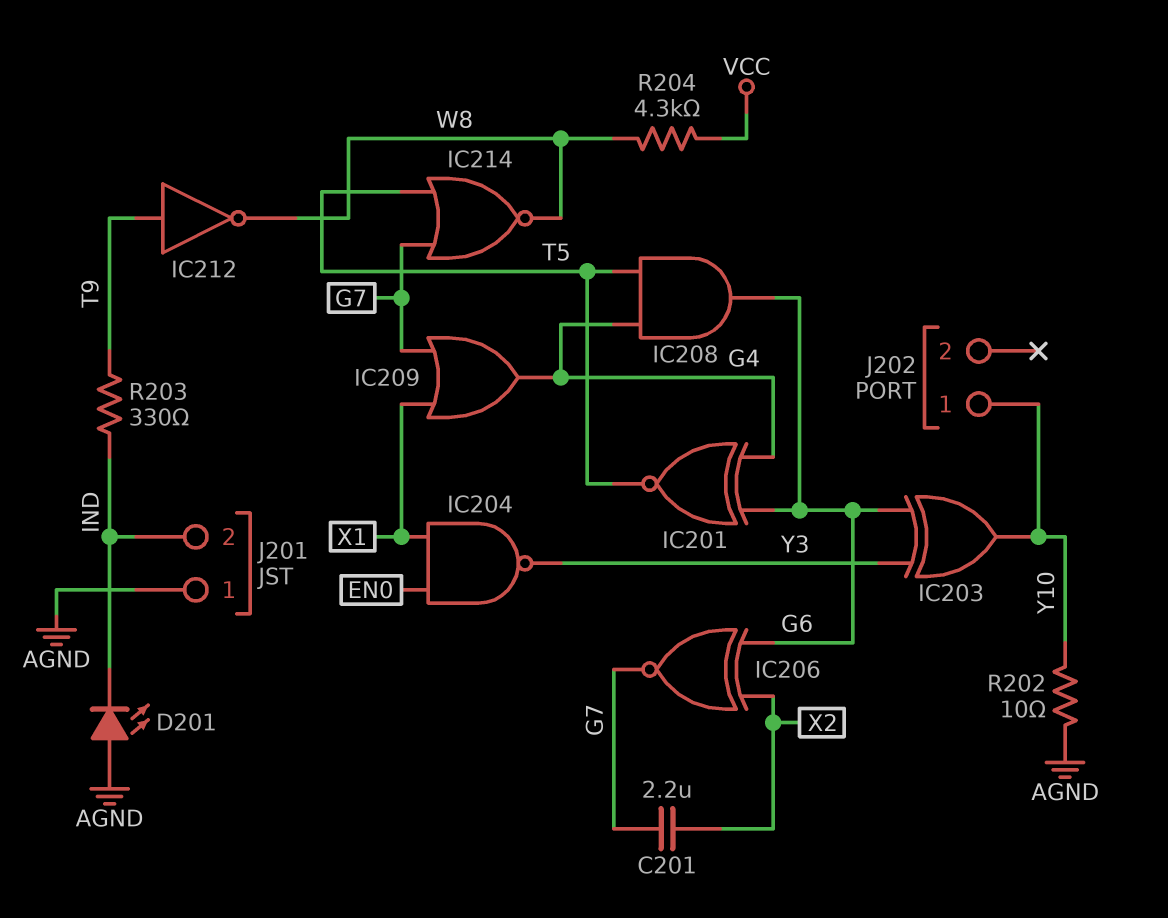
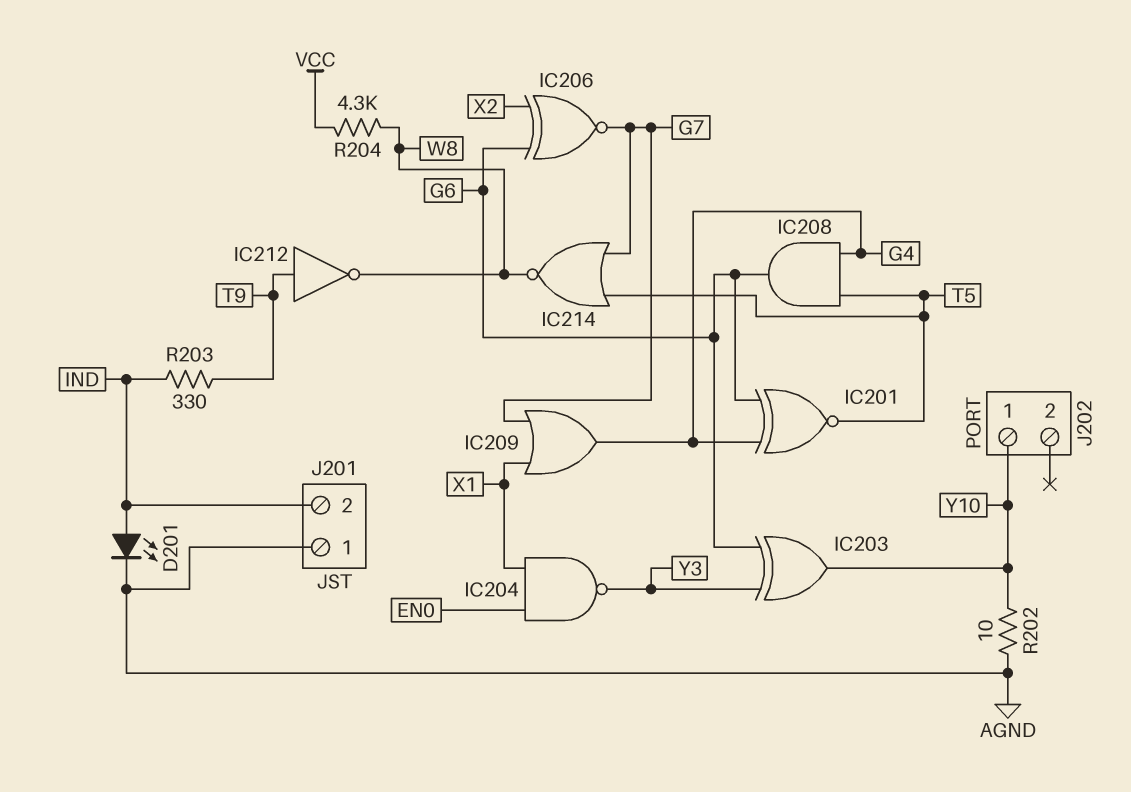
C201: 2.2uF (G7, X2) -> none
D201: LED (A AGND, K IND) -> LED (A IND, K AGND)

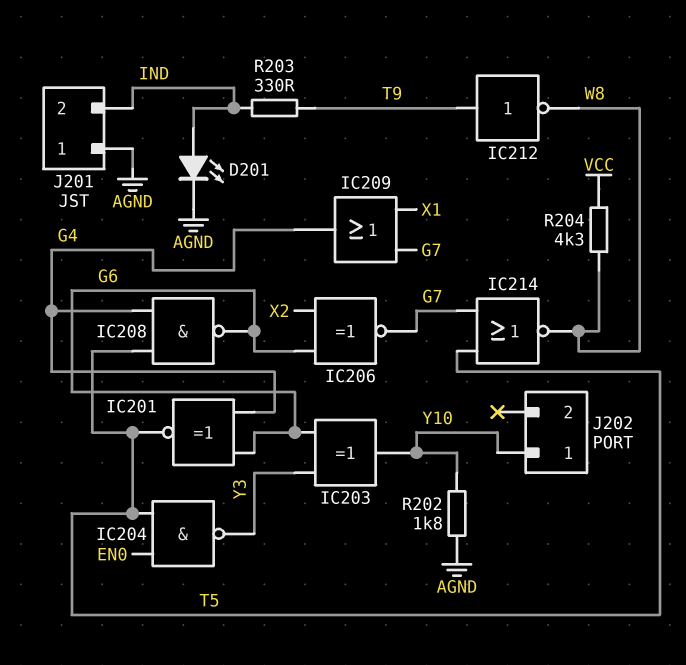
IC204: NAND (in EN0, in X1, out Y3) -> NAND (in EN0, in T5, out Y3)
IC208: AND (in G4, in T5, out G6) -> NAND (in G4, in T5, out G6)
R202: 10 (AGND, Y10) -> 1.8k (AGND, Y10)

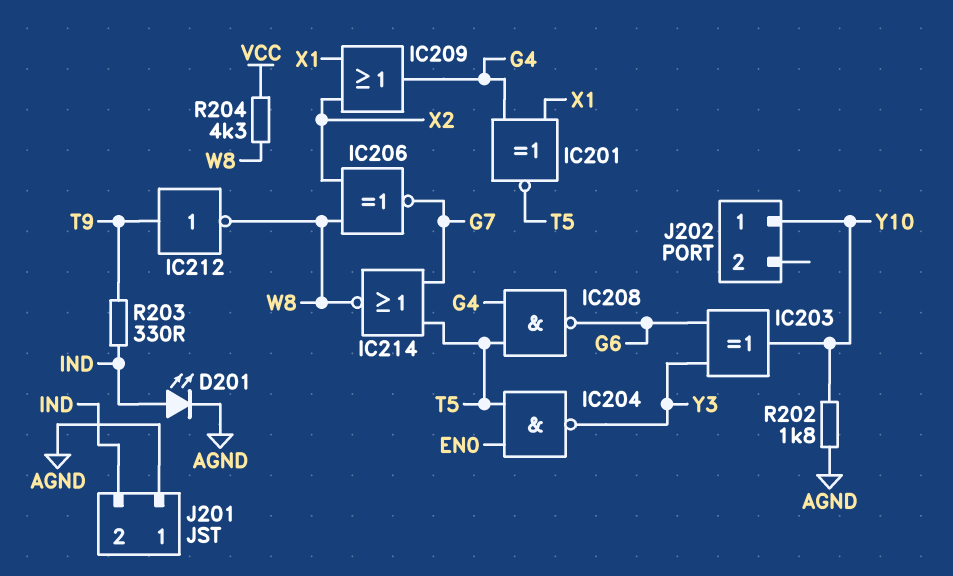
IC201: XNOR (in G4, in G6, out T5) -> XNOR (in G4, in X1, out T5)
IC206: XNOR (in G6, in X2, out G7) -> XNOR (in W8, in X2, out G7)
IC209: OR (in G7, in X1, out G4) -> OR (in X1, in X2, out G4)

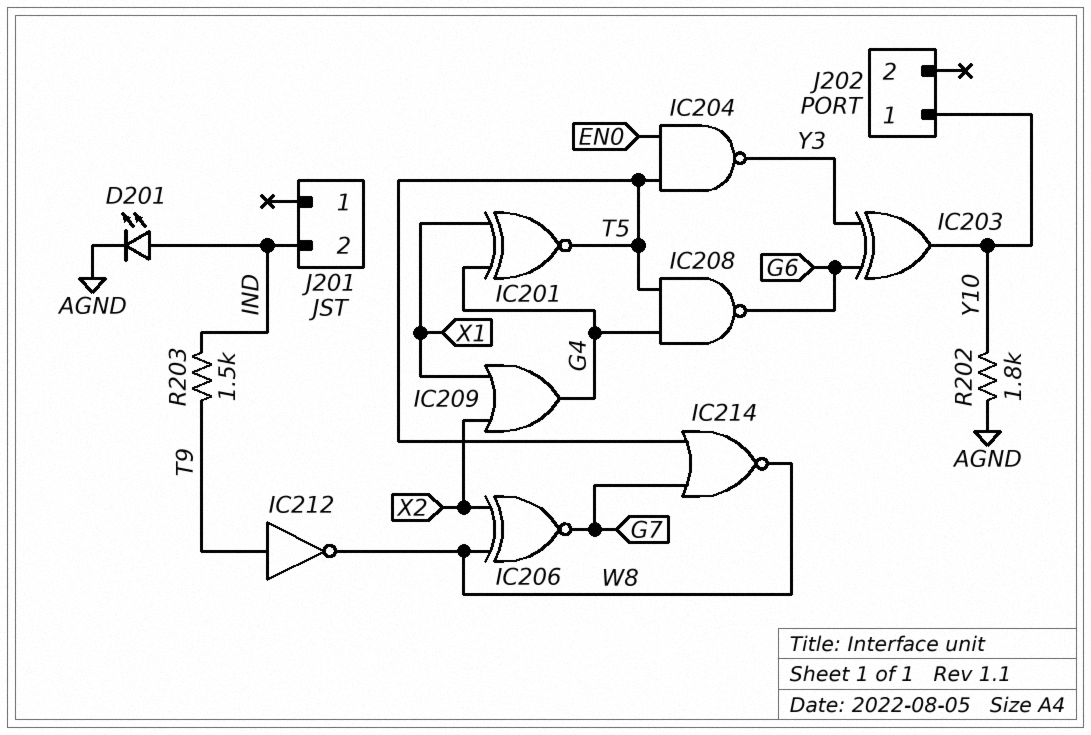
J201 pin 1: AGND -> none
R203: 330 (IND, T9) -> 1.5k (IND, T9)
R204: 4.3k (VCC, W8) -> none

